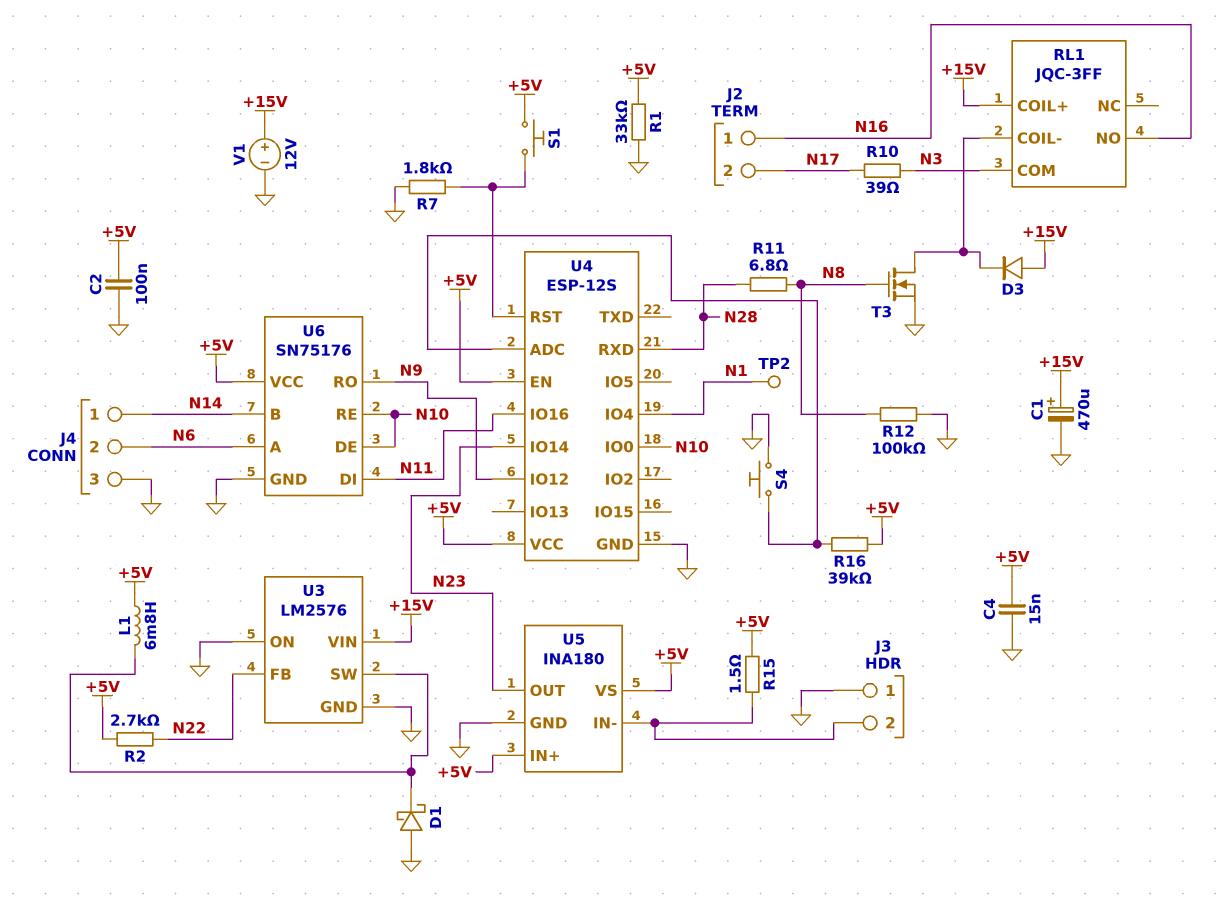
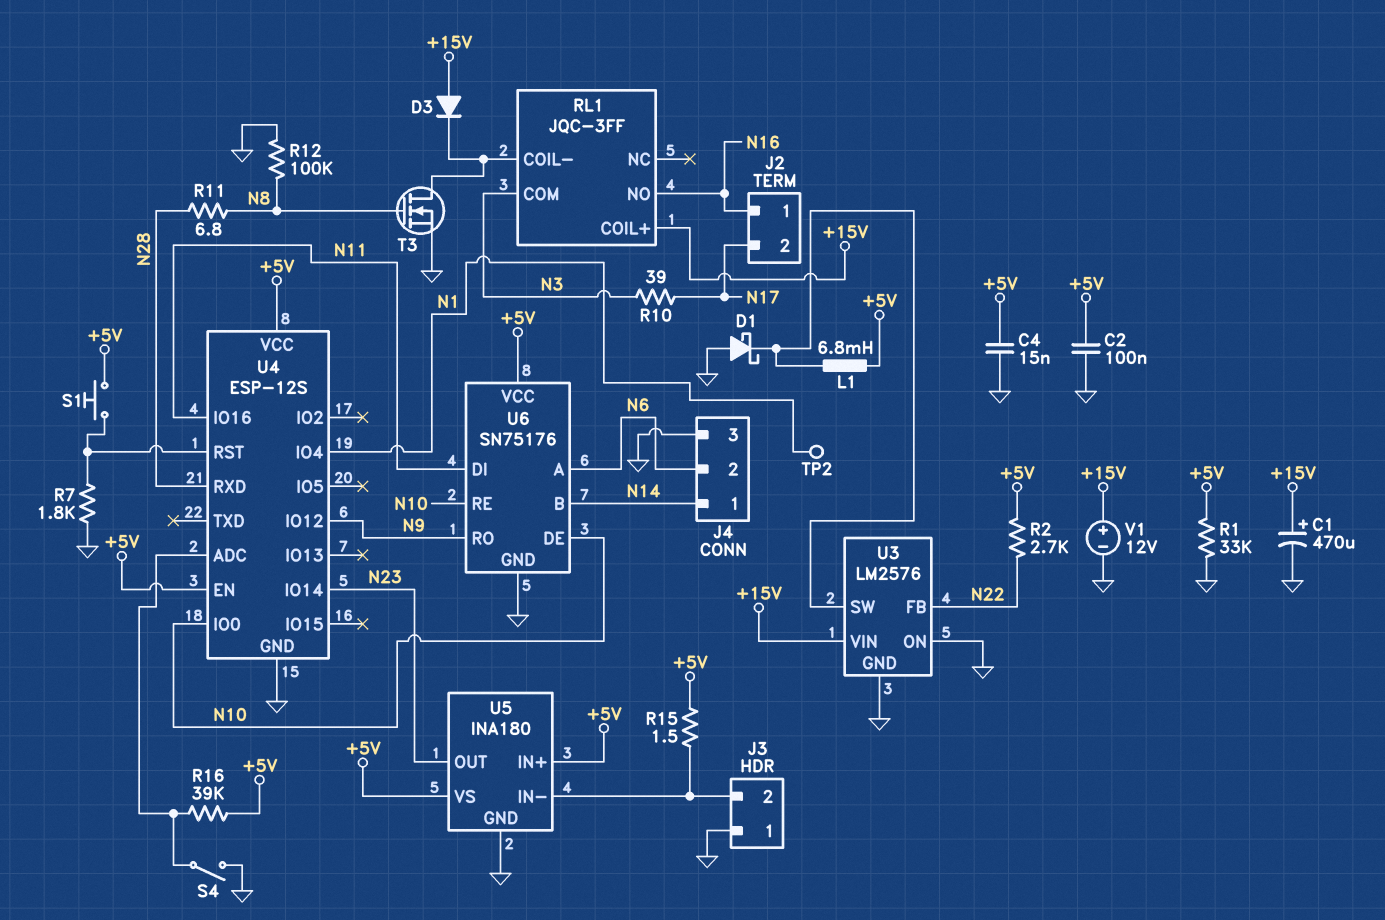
S4: button (GND, U4/ADC) -> switch (GND, U4/ADC)

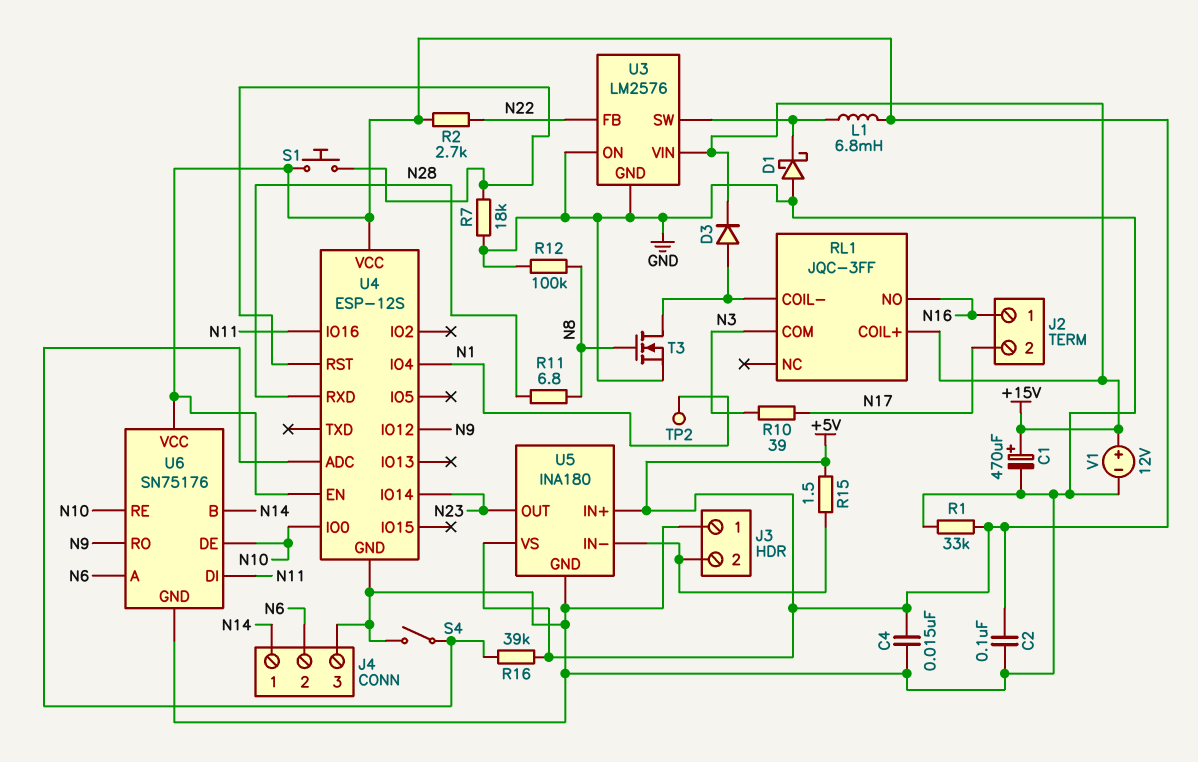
D3: diode (A +15V, K RL1/COIL-) -> diode (A RL1/COIL-, K +15V)
R7: 1.8k (GND, U4/RST) -> 18k (GND, U4/RST)

